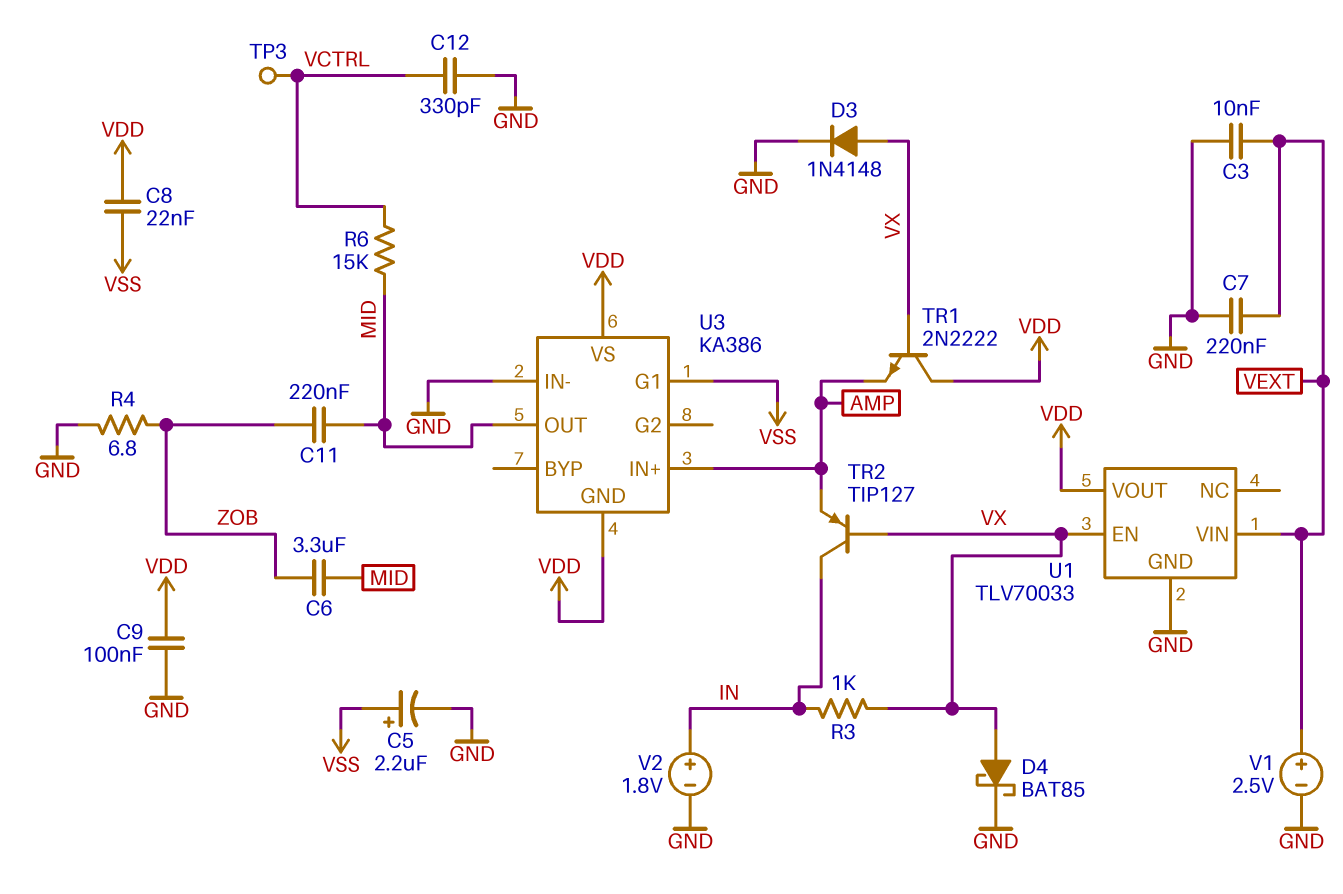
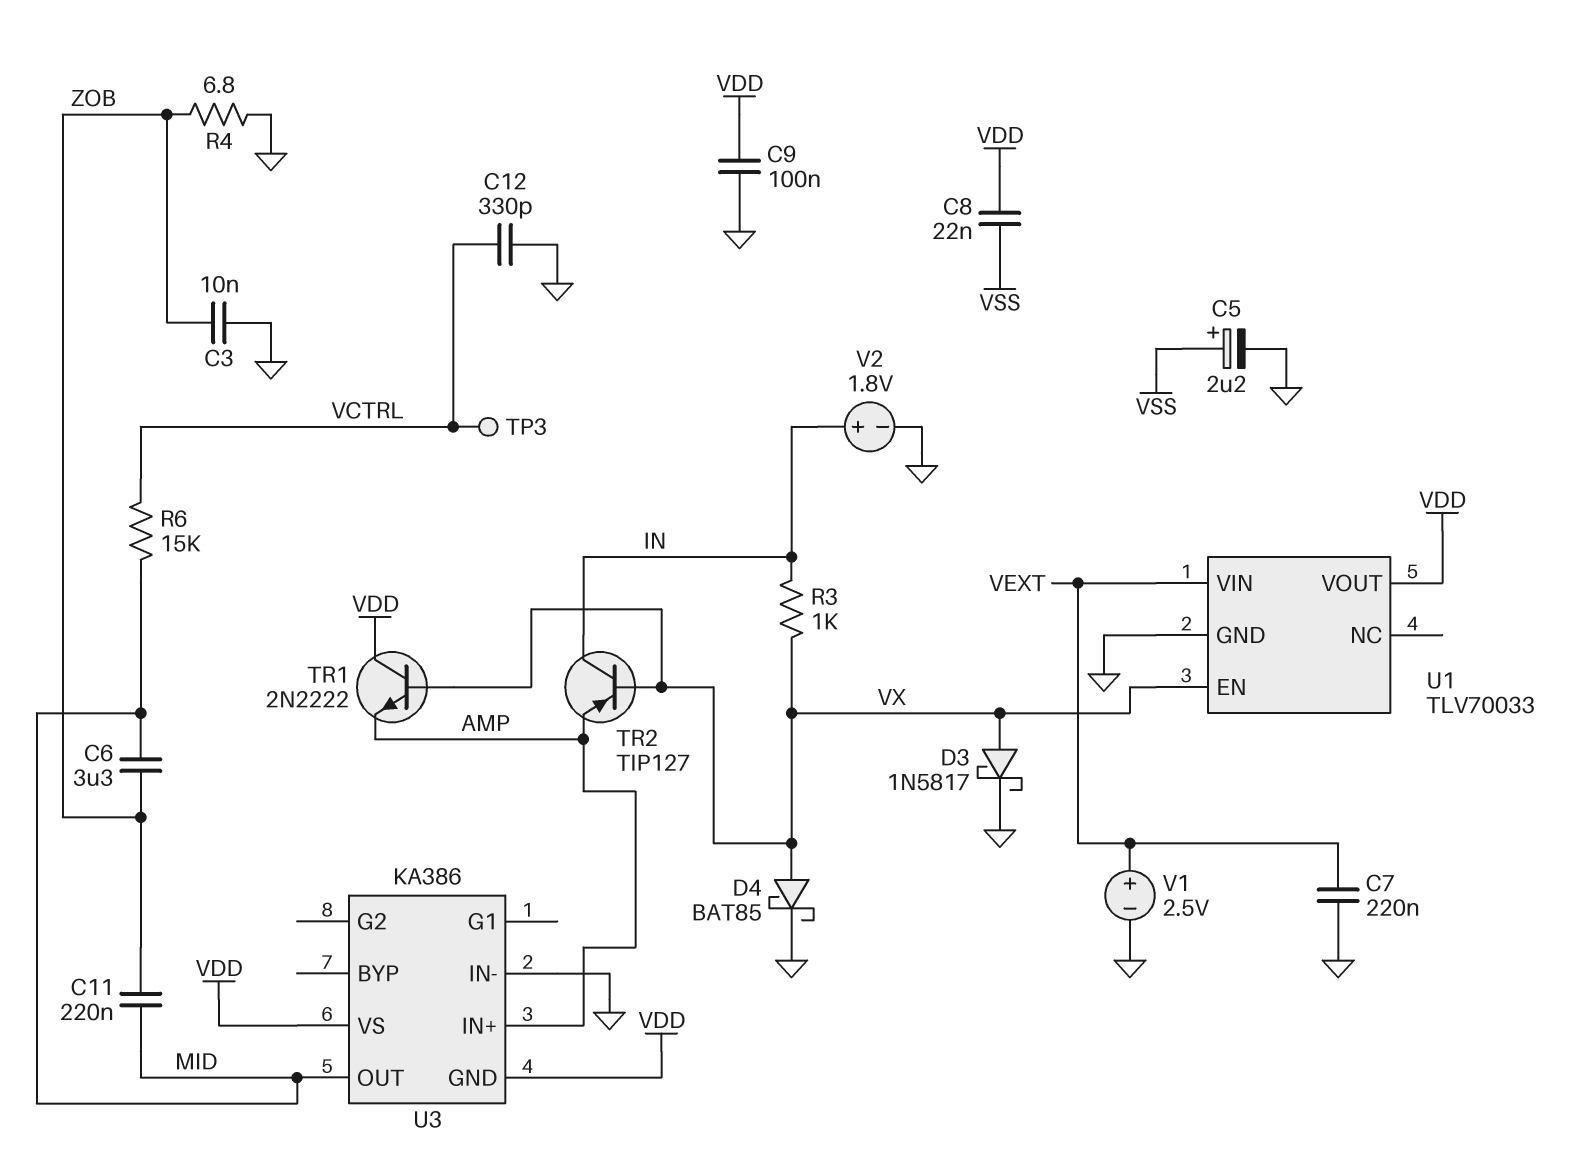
C3: 10nF (GND, VEXT) -> 10nF (GND, ZOB)
D3: diode 1N4148 (A VX, K GND) -> schottky 1N5817 (A VX, K GND)
U3 pin G1: VSS -> none

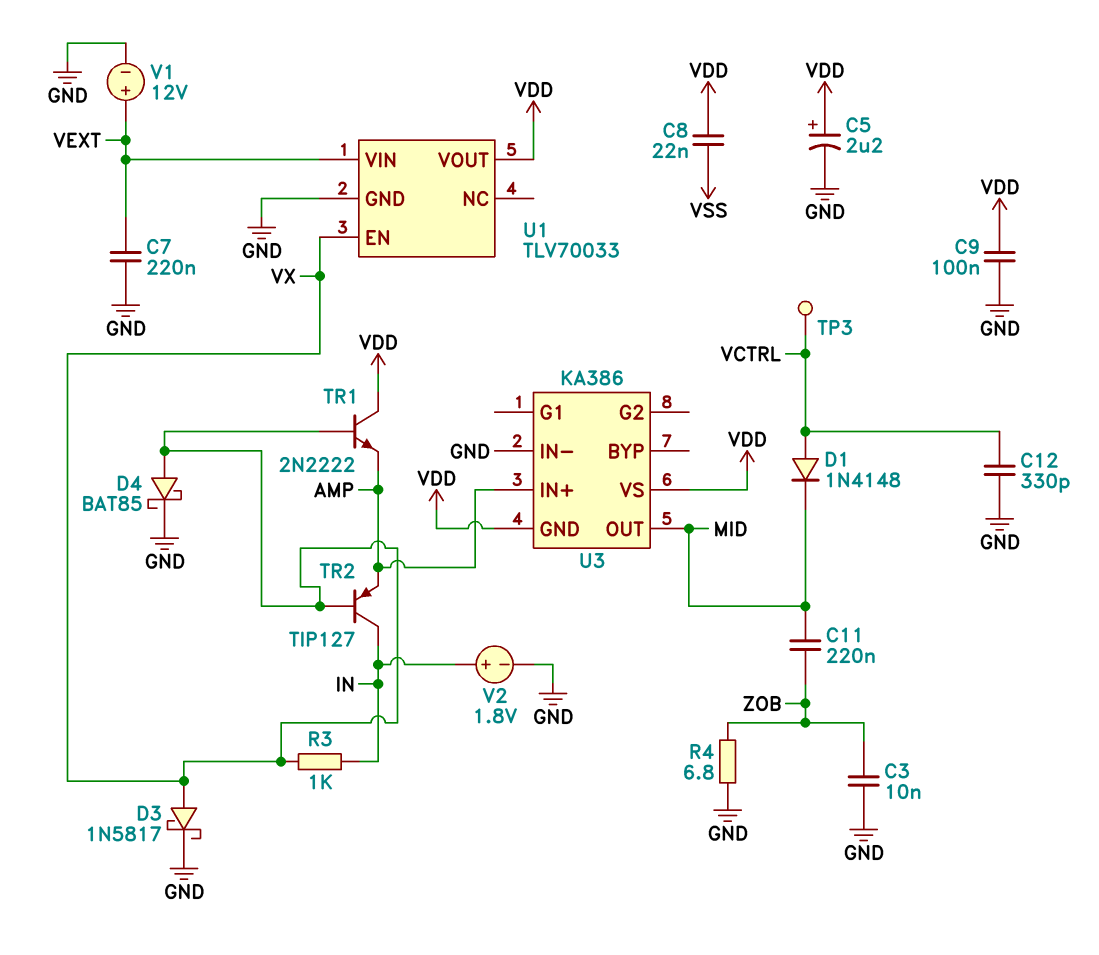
C5: 2.2uF (plus VSS, minus GND) -> 2.2uF (plus VDD, minus GND)
C6: 3.3uF (MID, ZOB) -> none
D1: none -> diode 1N4148 (A VCTRL, K MID)
R6: 15k (MID, VCTRL) -> none
V1: 2.5V (plus VEXT, minus GND) -> 12V (plus VEXT, minus GND)

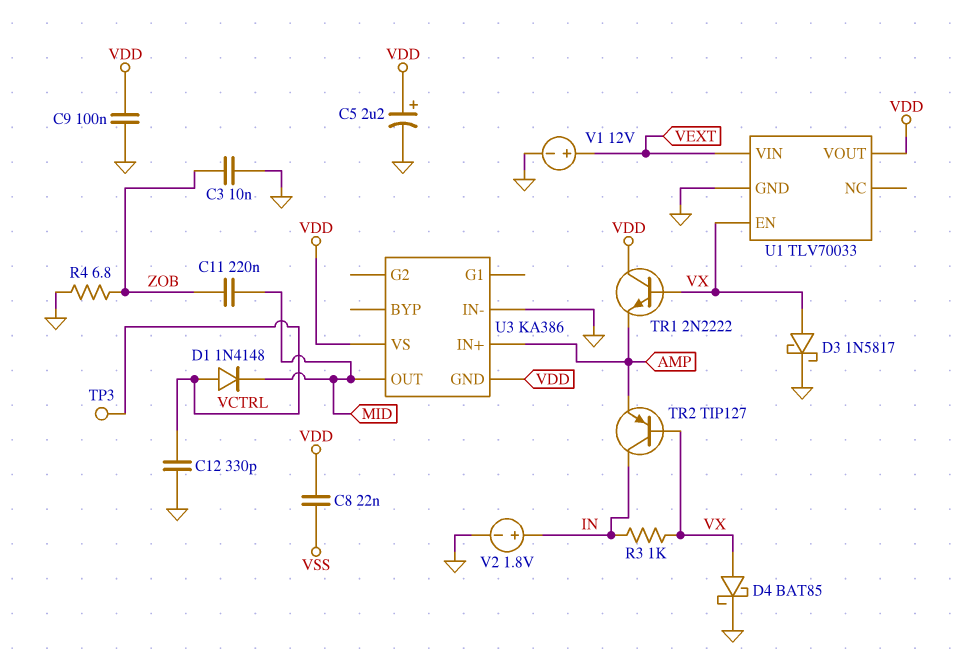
C7: 220nF (GND, VEXT) -> none

